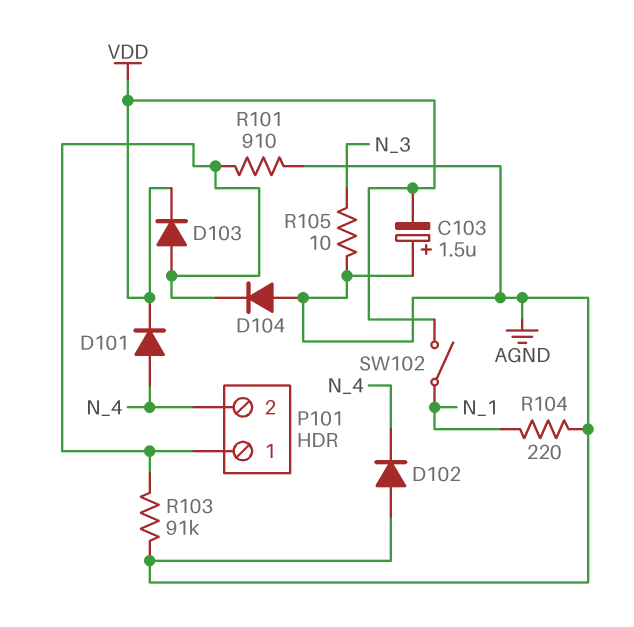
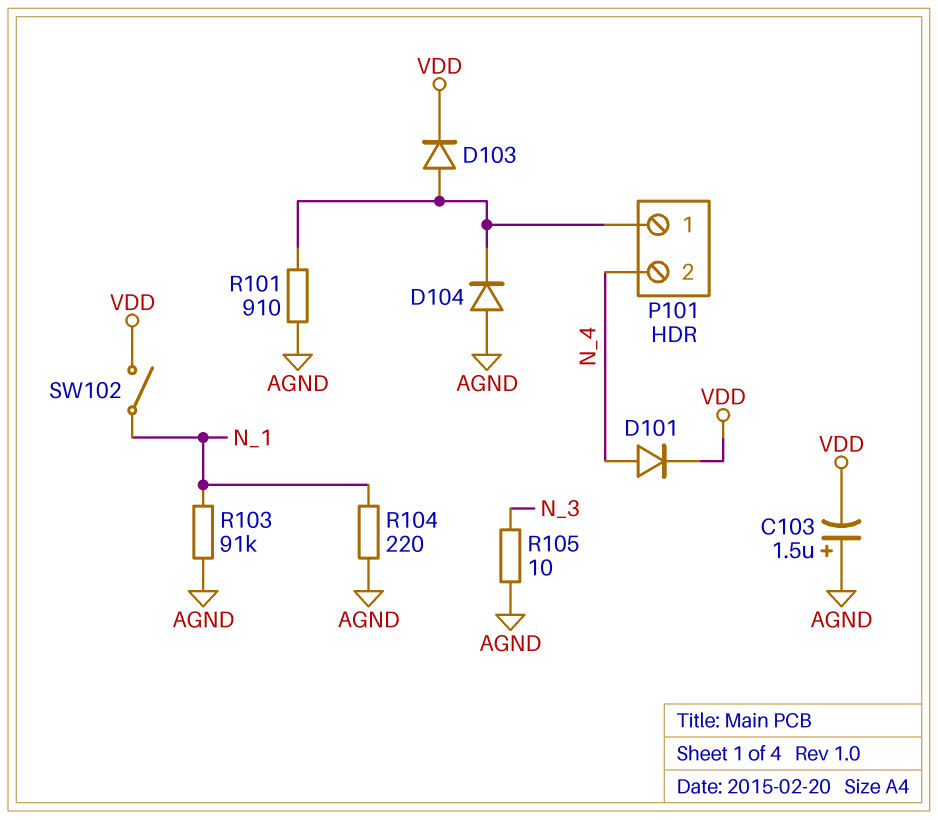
D102: diode (A AGND, K N_4) -> none
R103: 91k (AGND, P101/1) -> 91k (AGND, N_1)

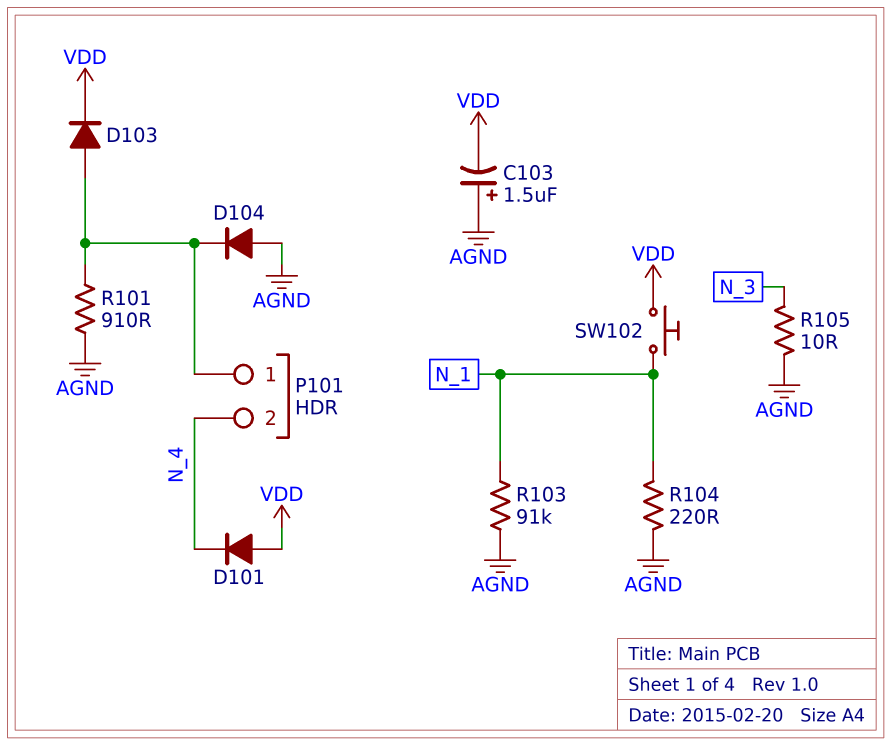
D101: diode (A N_4, K VDD) -> diode (A VDD, K N_4)
SW102: switch (N_1, VDD) -> button (N_1, VDD)

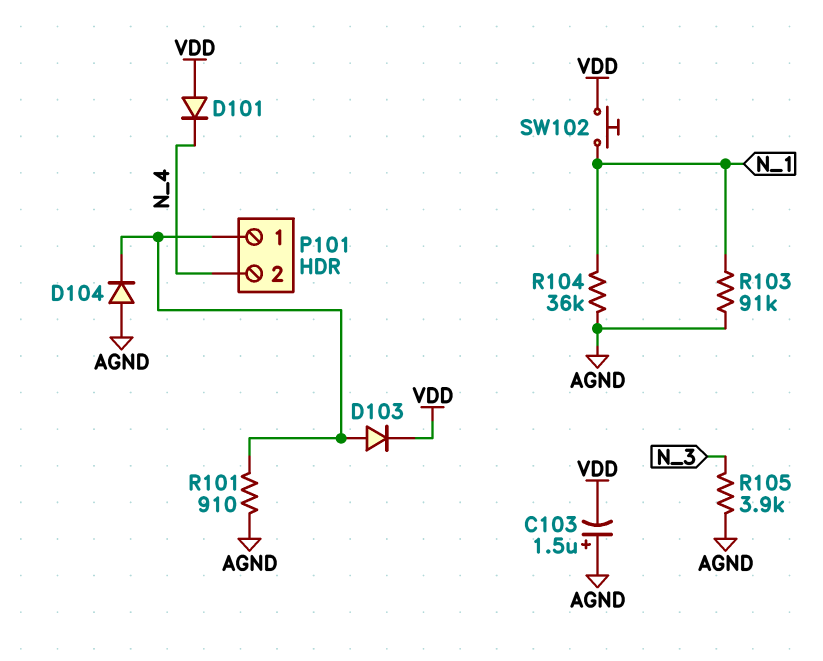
R104: 220 (AGND, N_1) -> 36k (AGND, N_1)
R105: 10 (AGND, N_3) -> 3.9k (AGND, N_3)

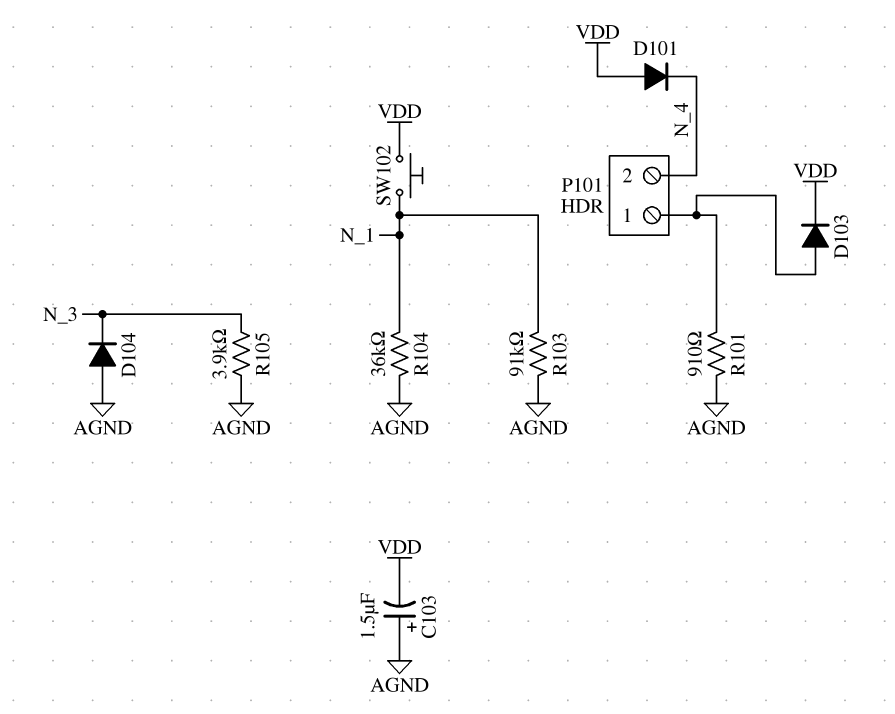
D104: diode (A AGND, K P101/1) -> diode (A AGND, K N_3)

